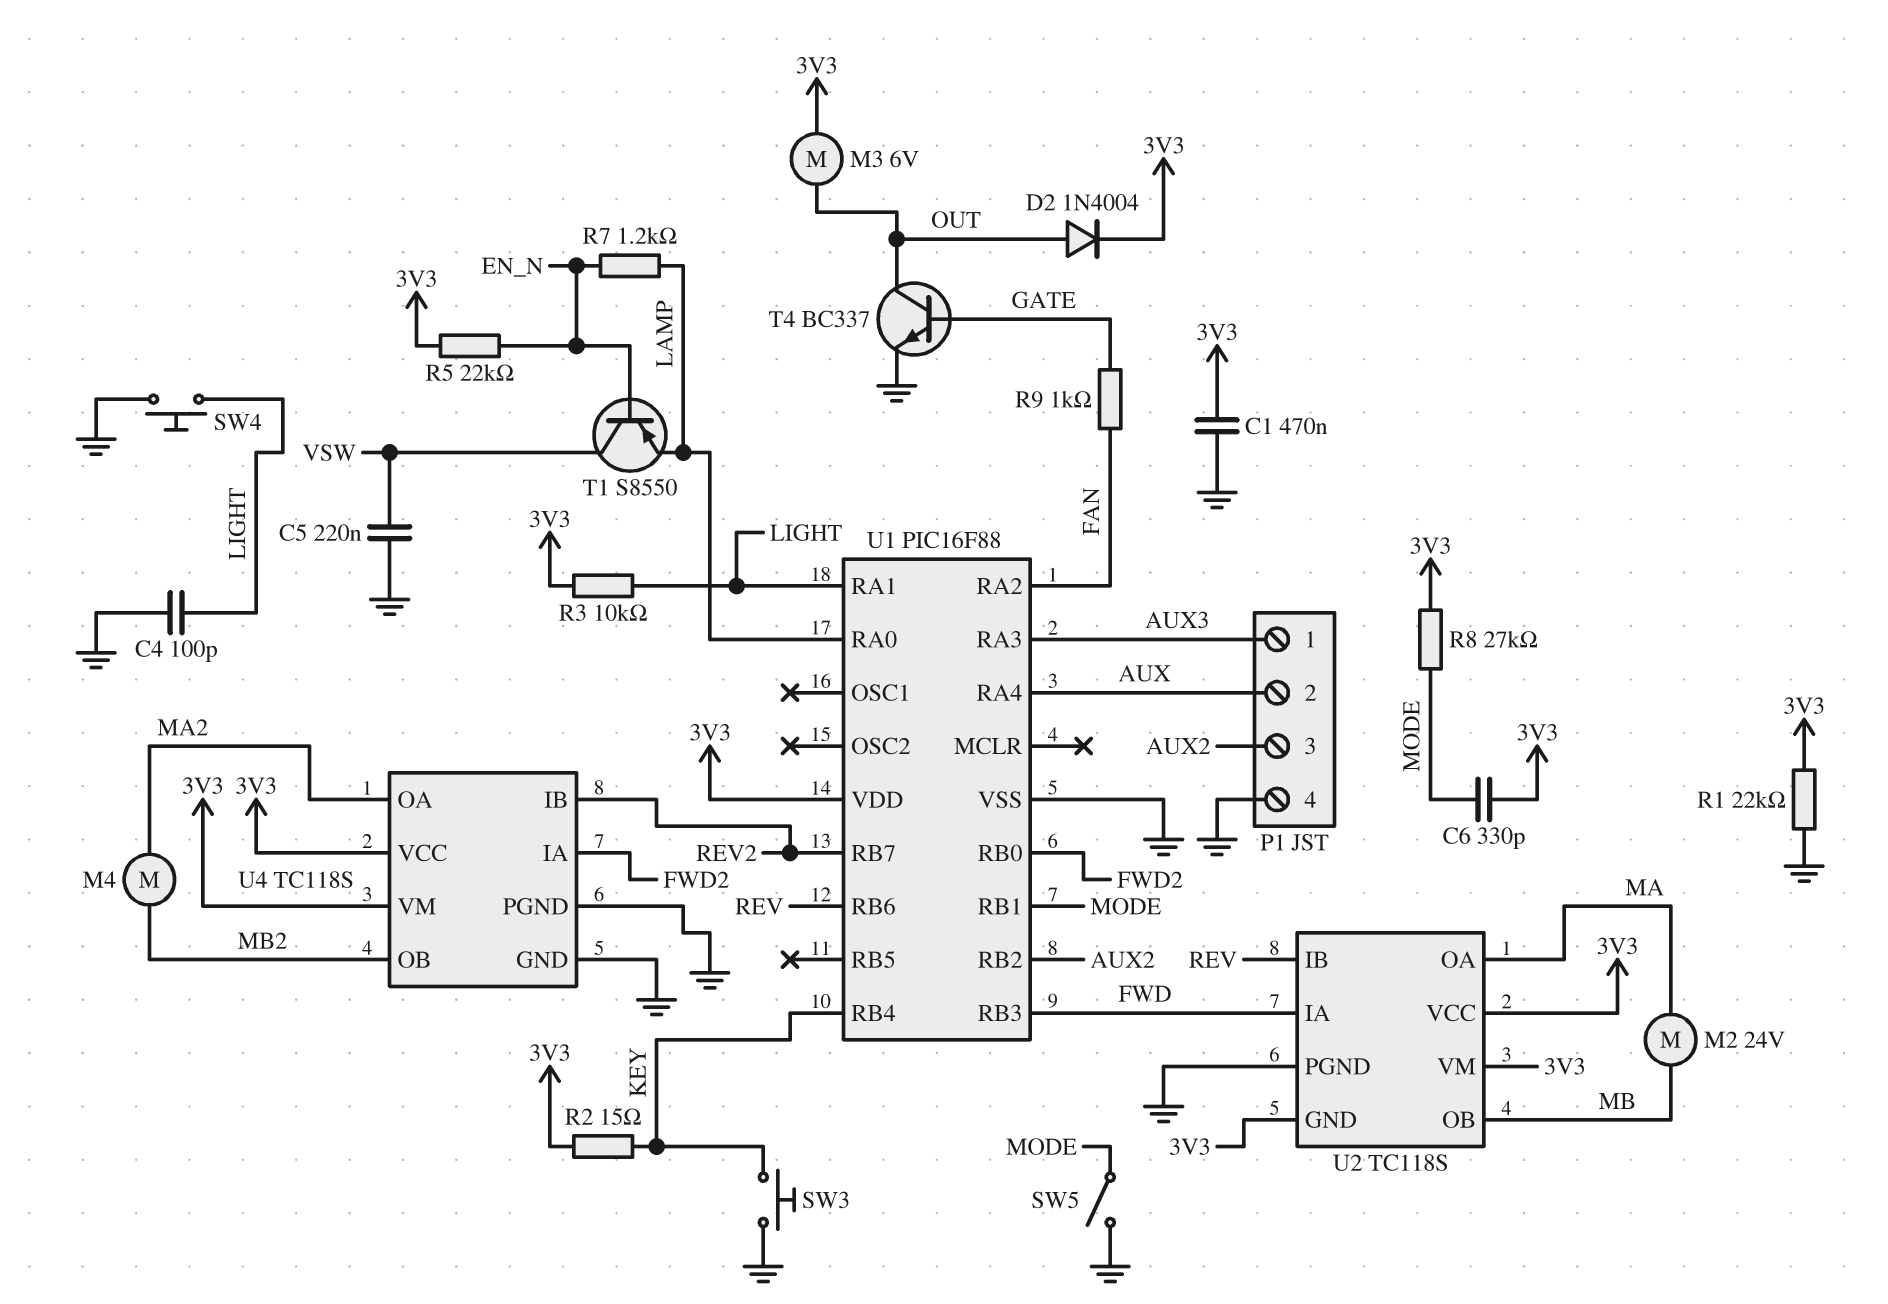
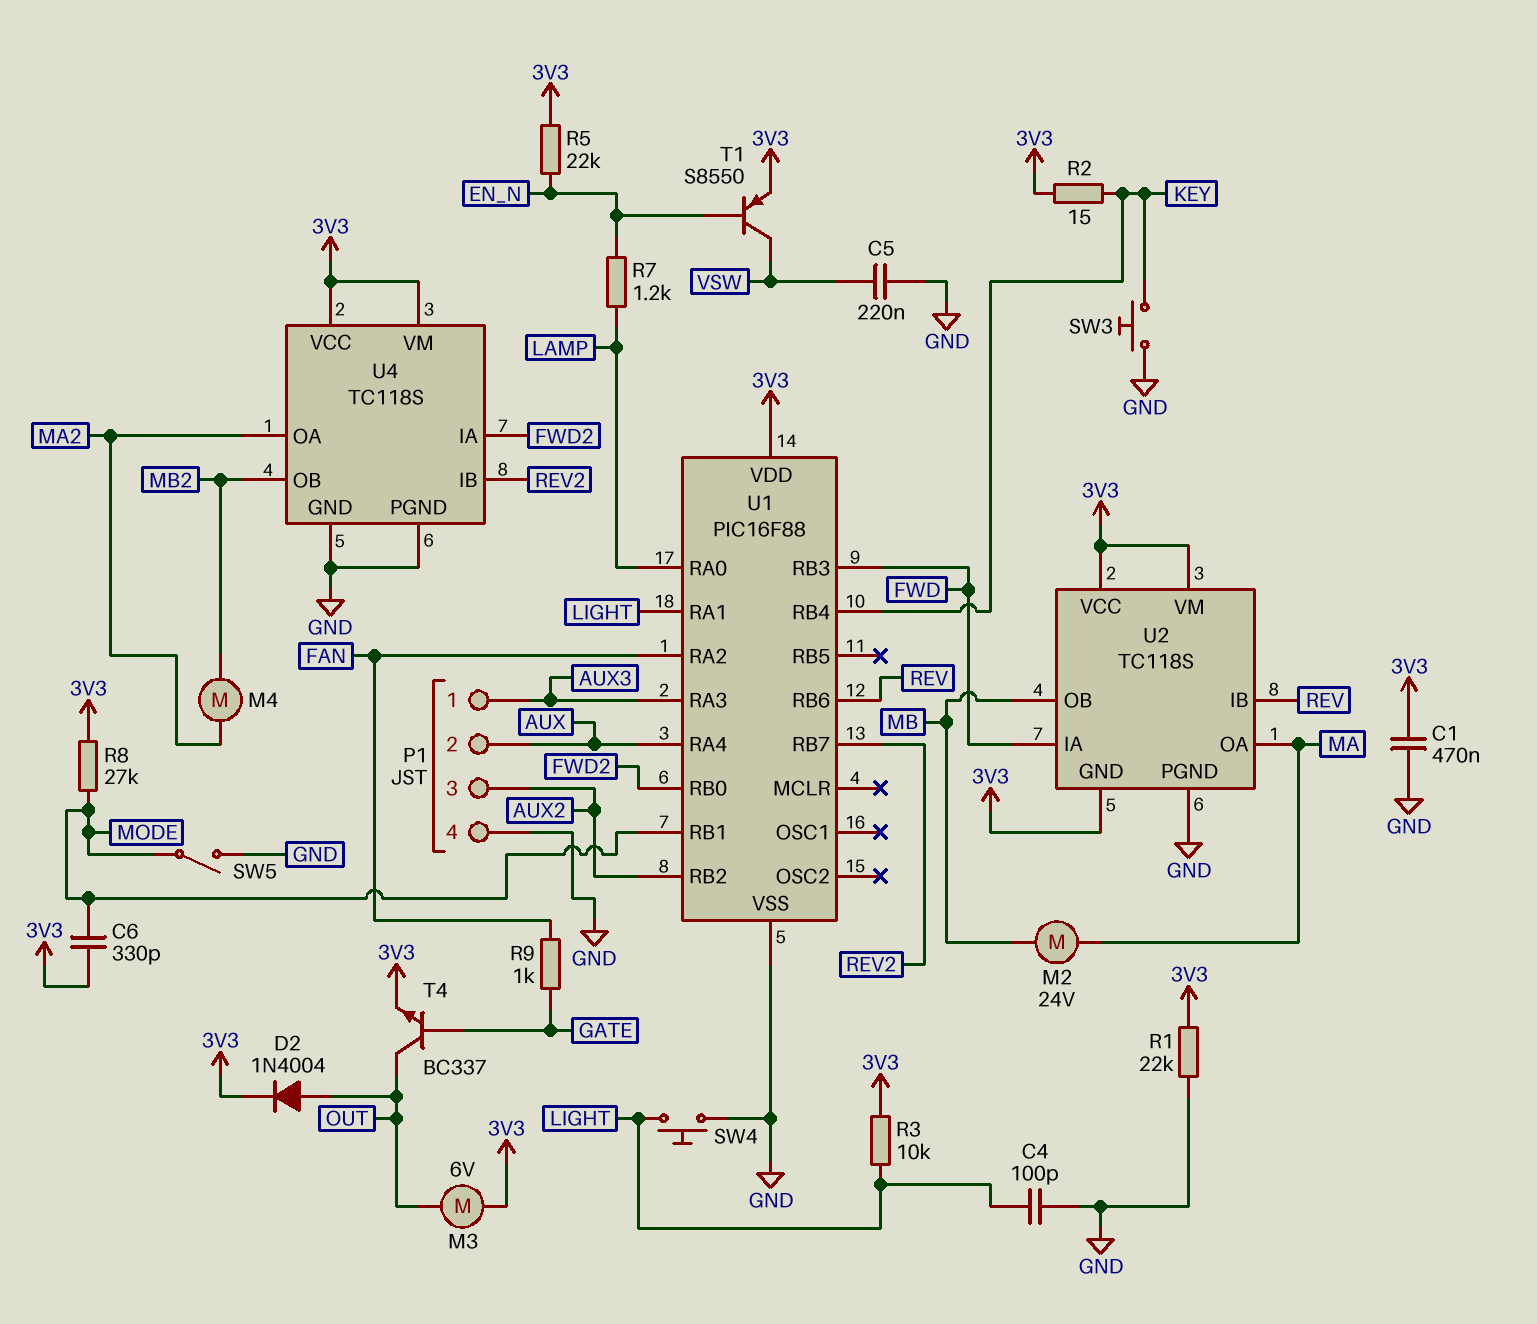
T1: PNP S8550 (B EN_N, C VSW, E LAMP) -> PNP S8550 (B EN_N, C VSW, E 3V3)
T4: NPN BC337 (B GATE, C OUT, E GND) -> NPN BC337 (B GATE, C OUT, E 3V3)

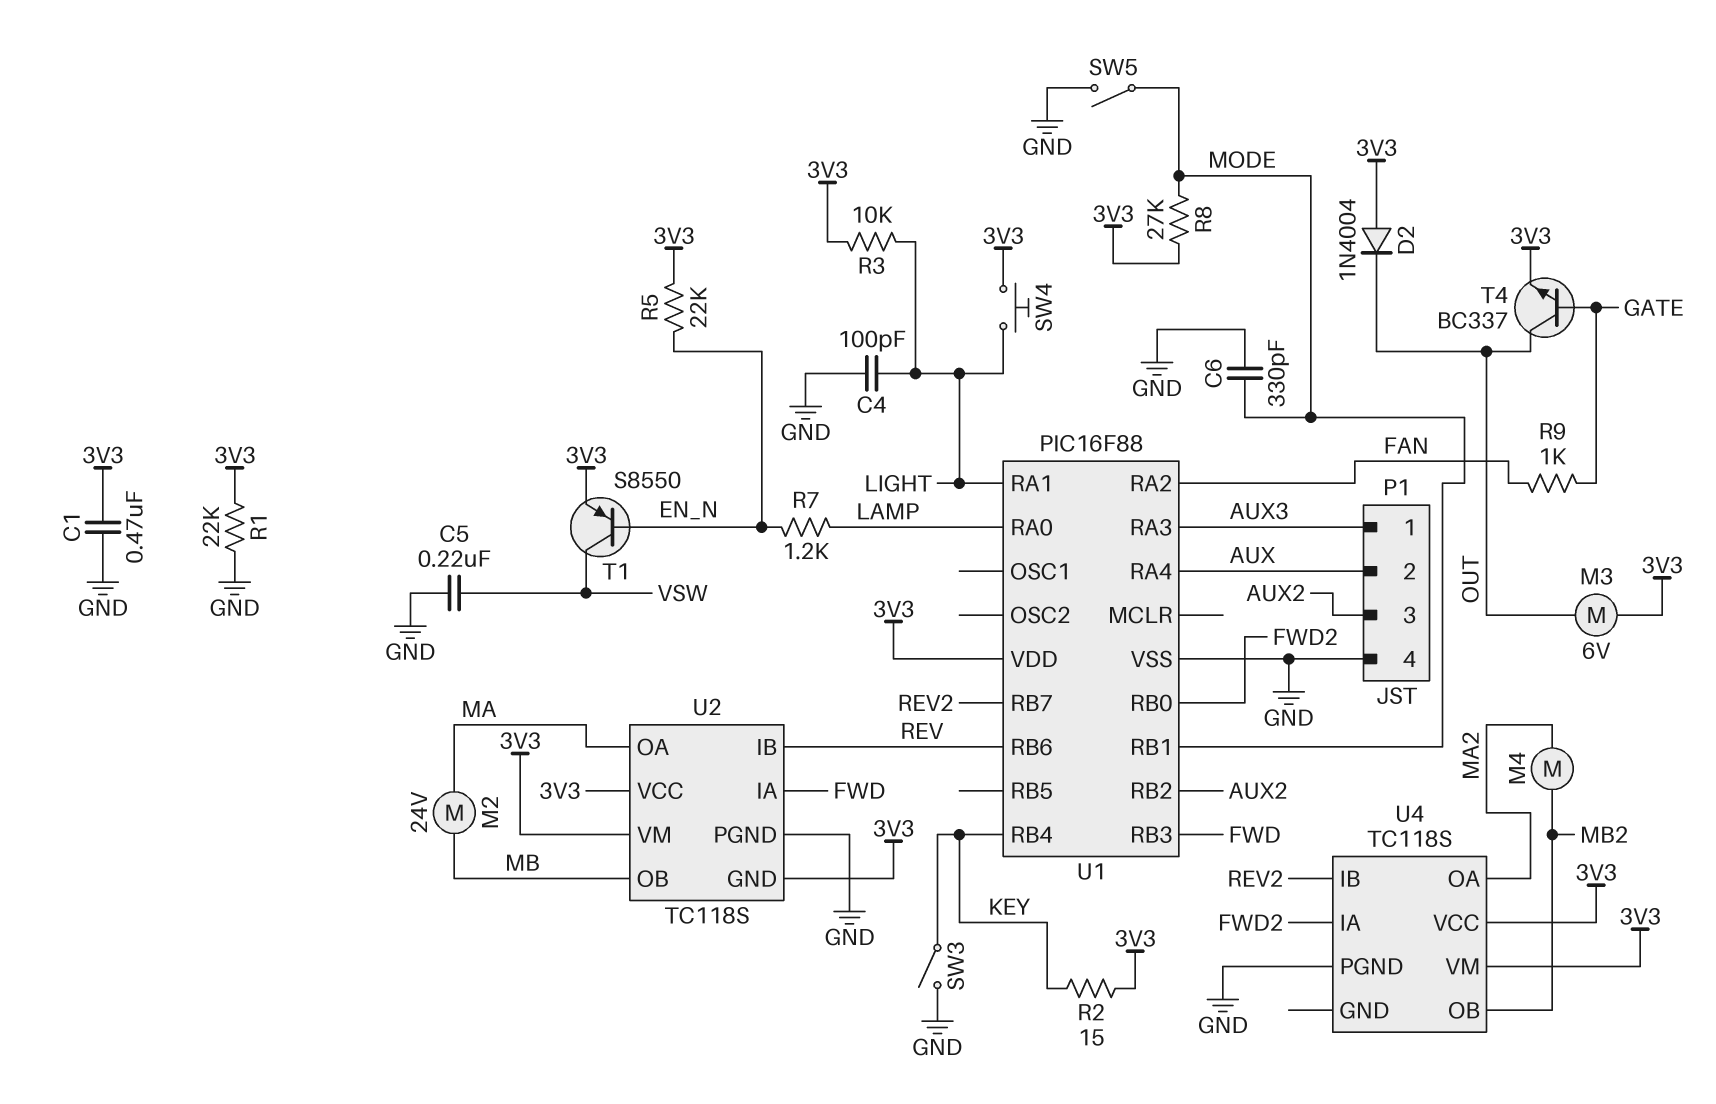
C6: 330pF (3V3, MODE) -> 330pF (GND, MODE)
D2: diode 1N4004 (A OUT, K 3V3) -> diode 1N4004 (A 3V3, K OUT)
SW3: button (GND, KEY) -> switch (GND, KEY)
SW4: button (GND, LIGHT) -> button (3V3, LIGHT)
U4 pin GND: GND -> none

